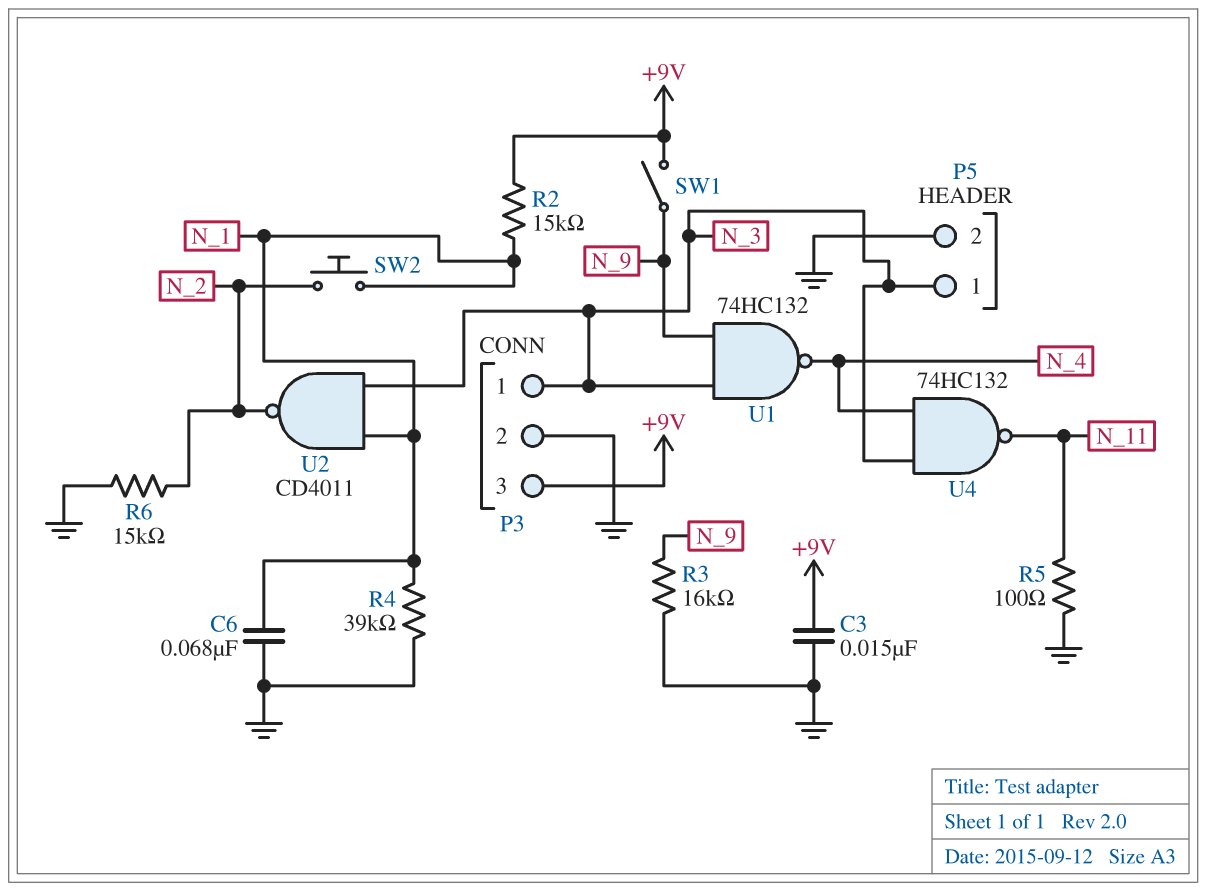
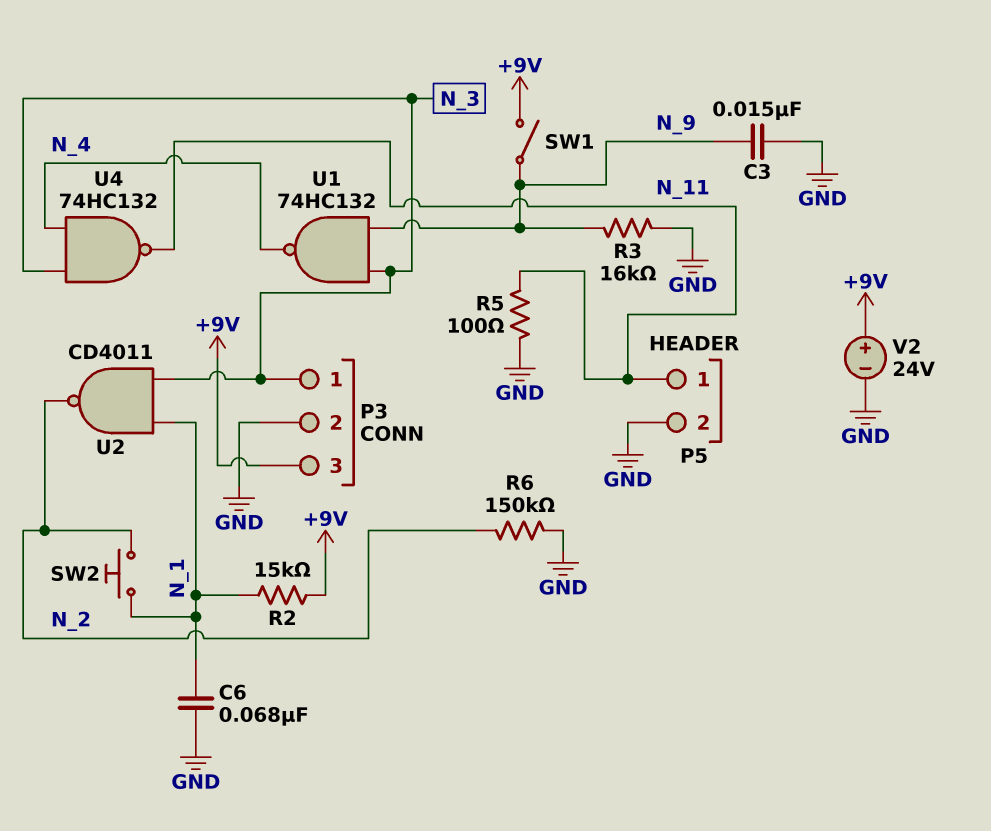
C3: 15nF (+9V, GND) -> 15nF (GND, N_9)
P5 pin 1: N_3 -> N_11
R4: 39k (GND, N_1) -> none
R6: 15k (GND, N_2) -> 150k (GND, N_2)
V2: none -> 24V (plus +9V, minus GND)

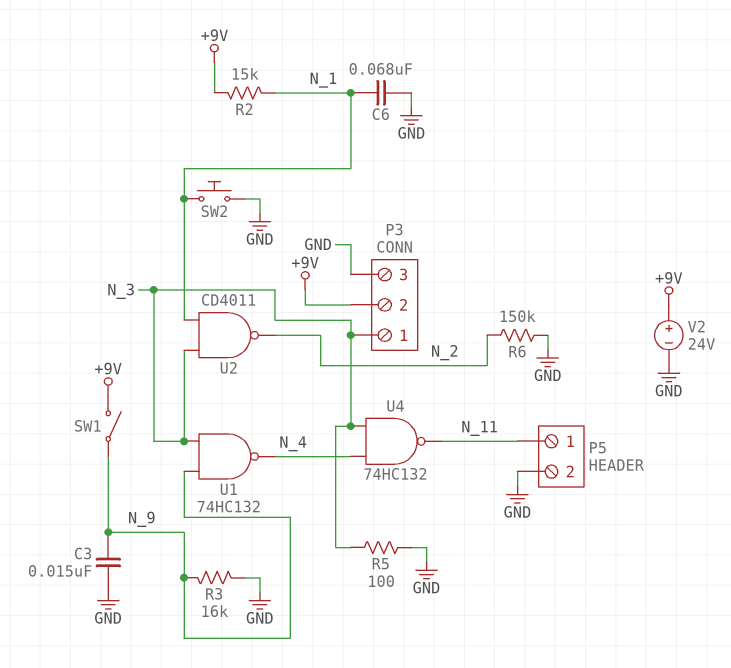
P3 pin 2: GND -> +9V
P3 pin 3: +9V -> GND
R5: 100 (GND, N_11) -> 100 (GND, N_3)
SW2: button (N_1, N_2) -> button (GND, N_1)

